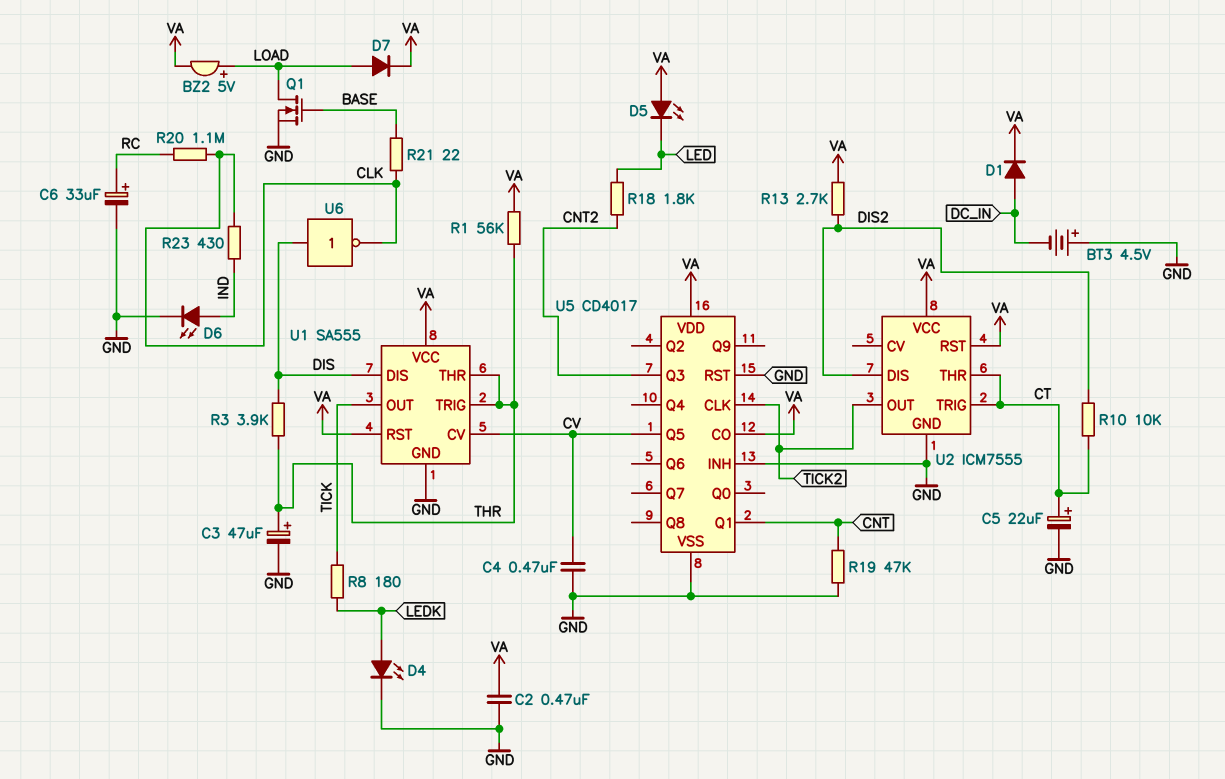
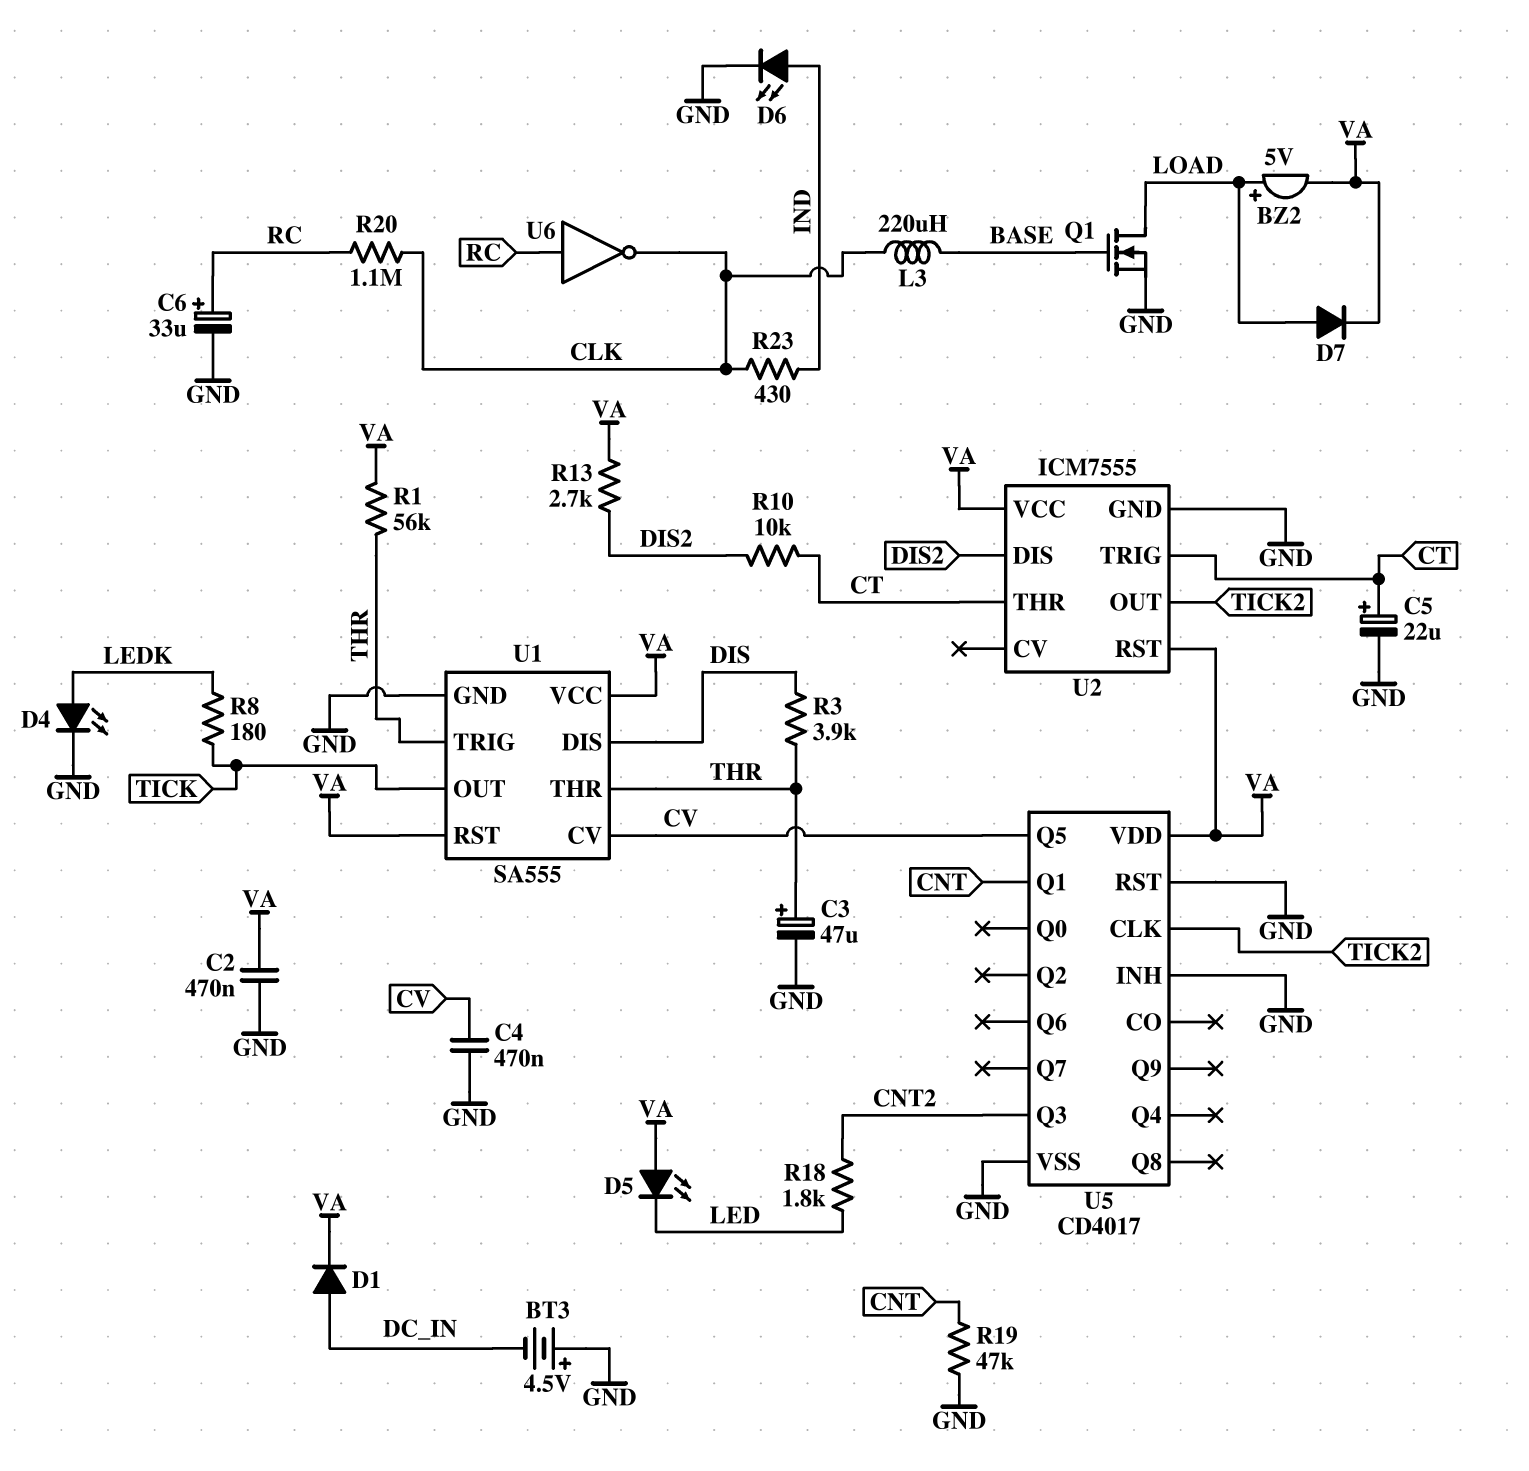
L3: none -> 220uH (BASE, CLK)
R21: 22 (BASE, CLK) -> none
U5 pin CO: VA -> none
U6: NOT (in DIS, out CLK) -> NOT (in RC, out CLK)

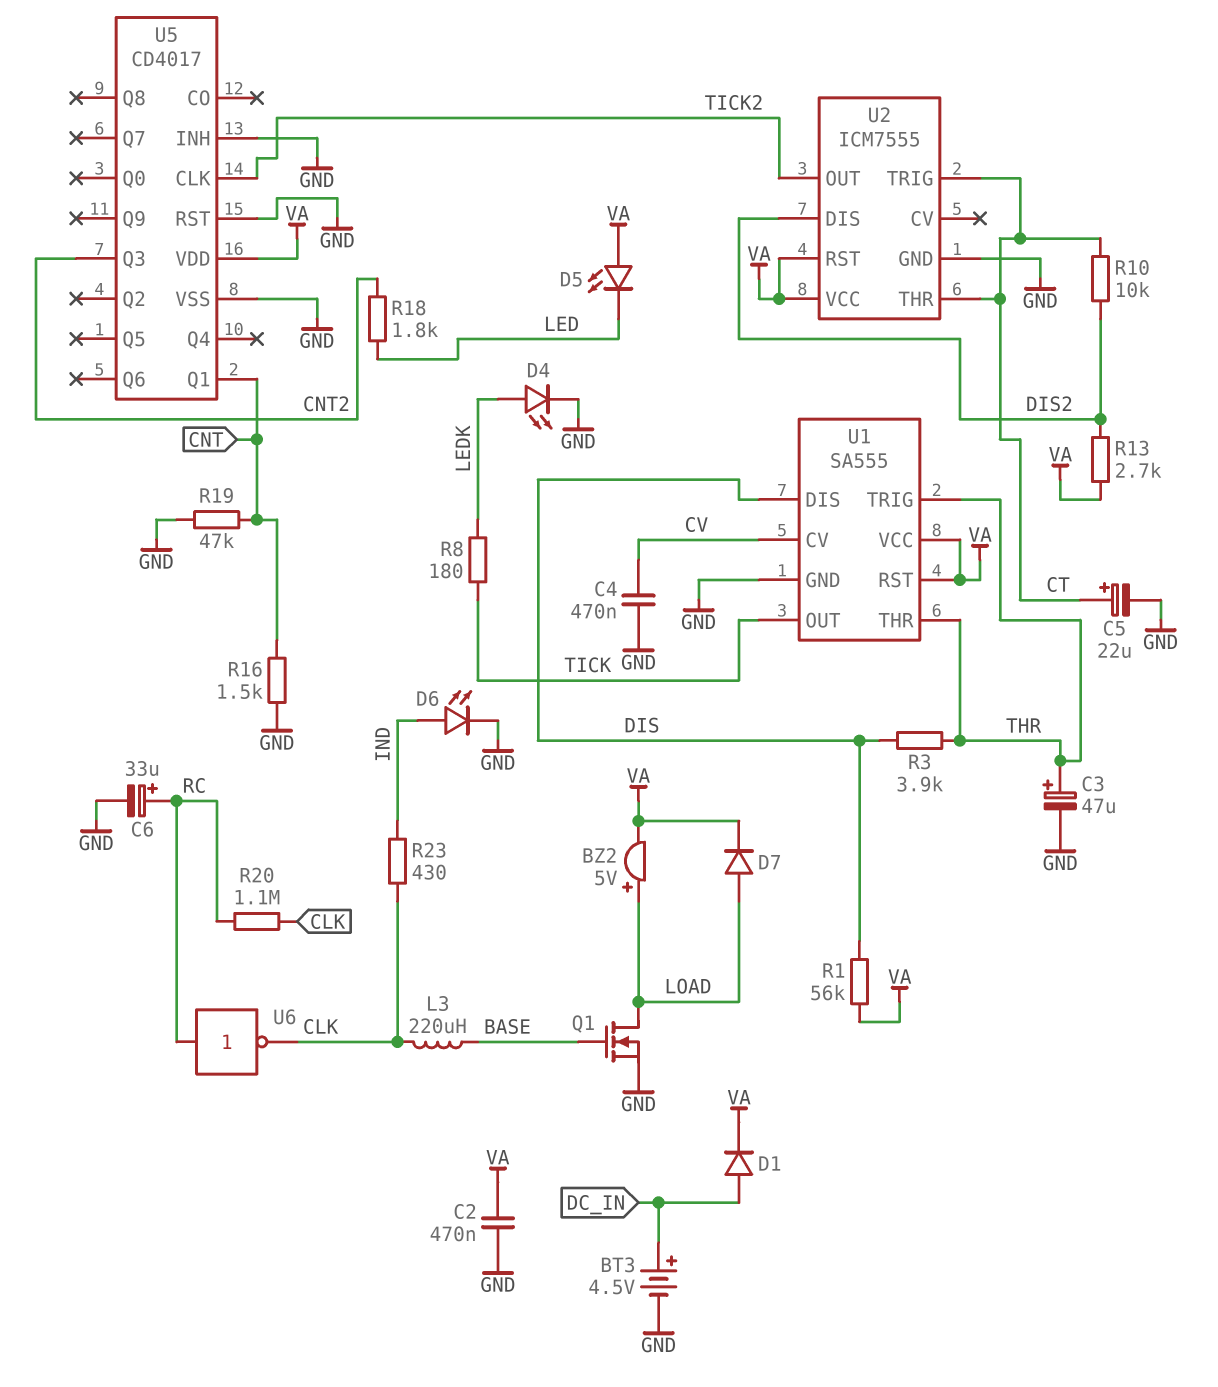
BT3: 4.5V (plus GND, minus DC_IN) -> 4.5V (plus DC_IN, minus GND)
R1: 56k (THR, VA) -> 56k (DIS, VA)
R16: none -> 1.5k (CNT, GND)
U5 pin Q5: CV -> none

